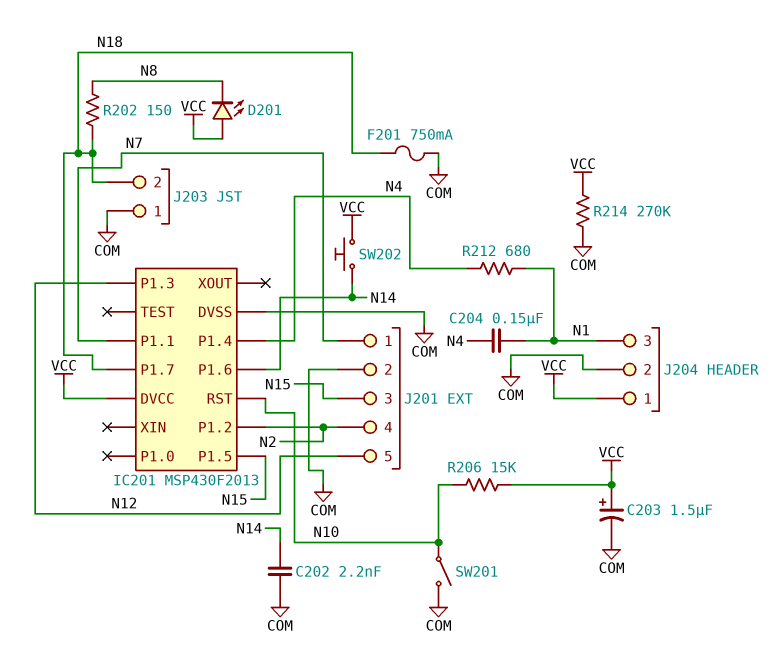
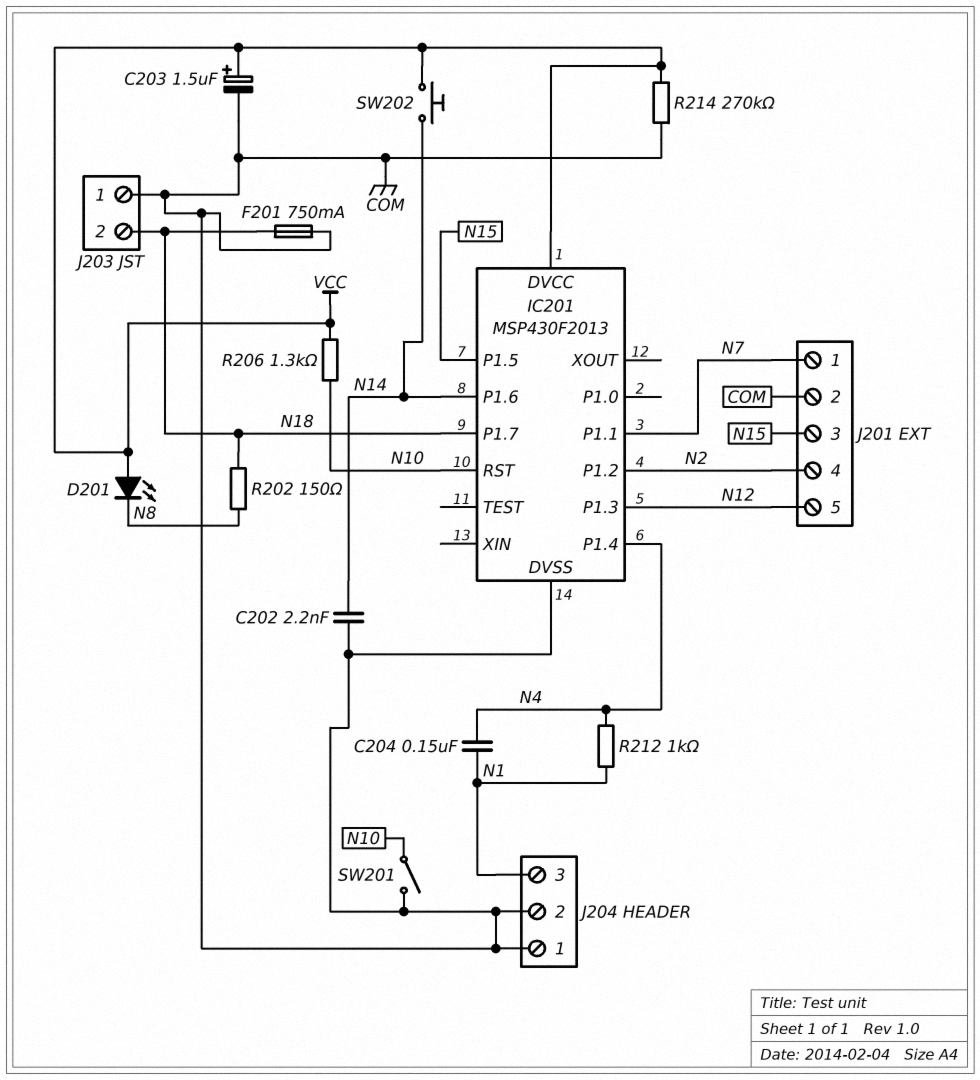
J204 pin 1: VCC -> COM
R206: 15k (N10, VCC) -> 1.3k (N10, VCC)
R212: 680 (N1, N4) -> 1k (N1, N4)

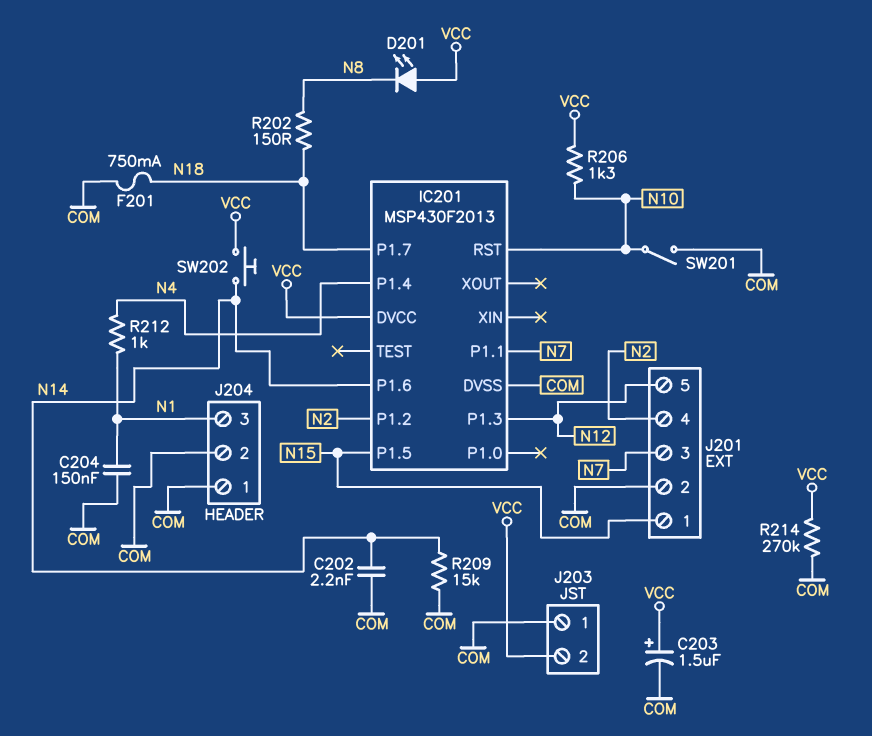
C204: 150nF (N1, N4) -> 150nF (COM, N1)
J201 pin 1: N7 -> N15
J201 pin 3: N15 -> N7
J203 pin 2: N18 -> VCC
R209: none -> 15k (COM, N14)

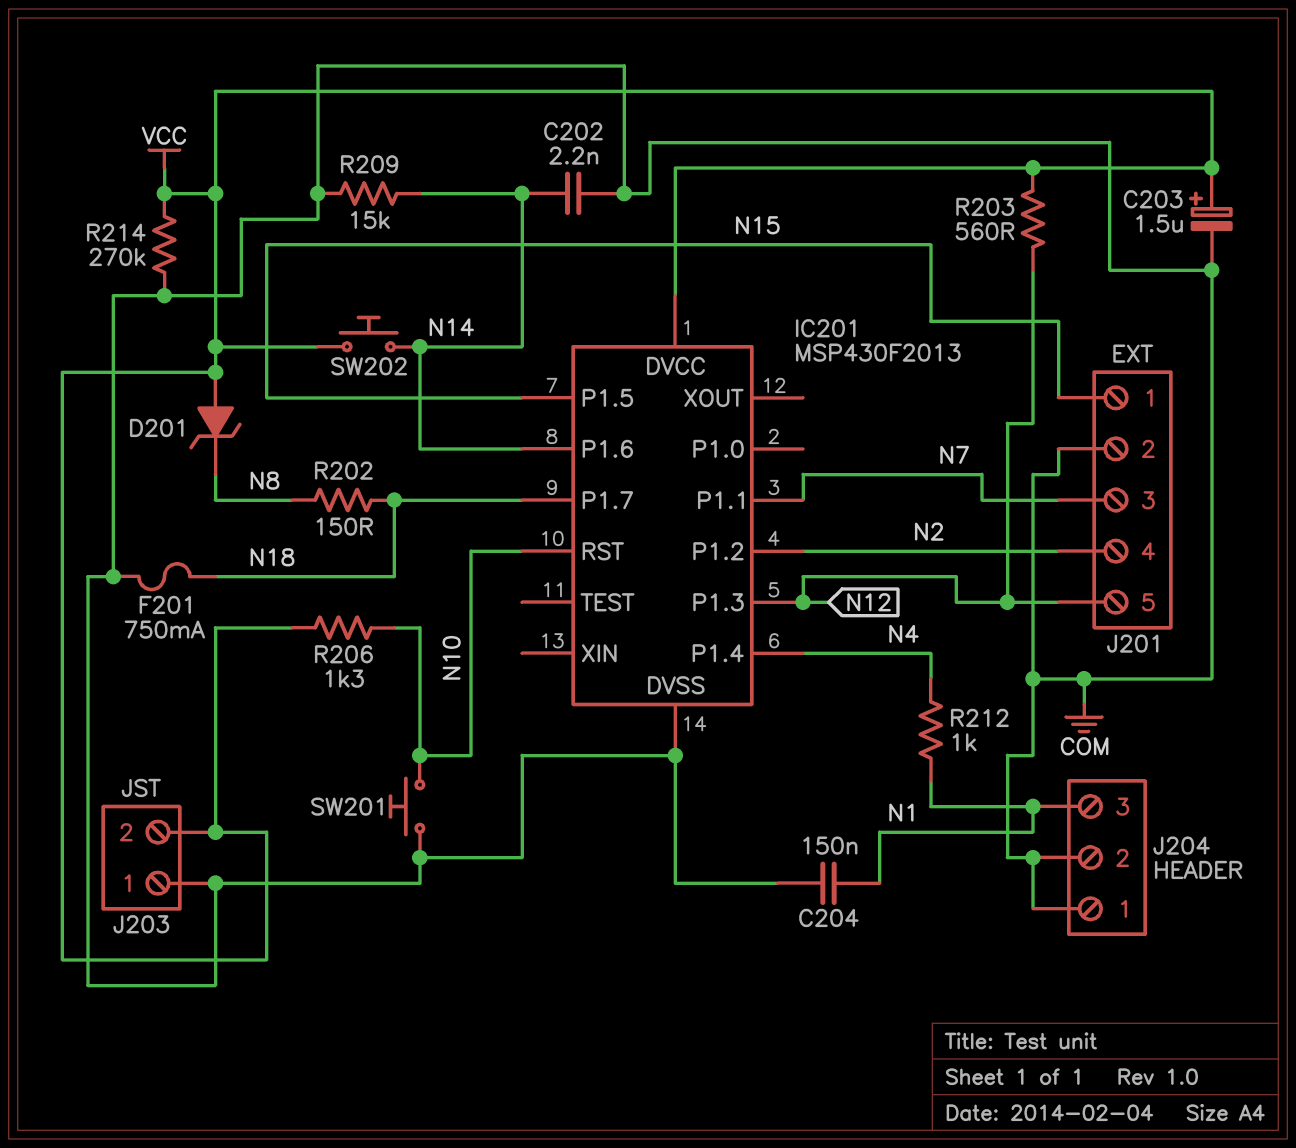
D201: LED (A VCC, K N8) -> zener (A VCC, K N8)
R203: none -> 560 (N12, VCC)
SW201: switch (COM, N10) -> button (COM, N10)

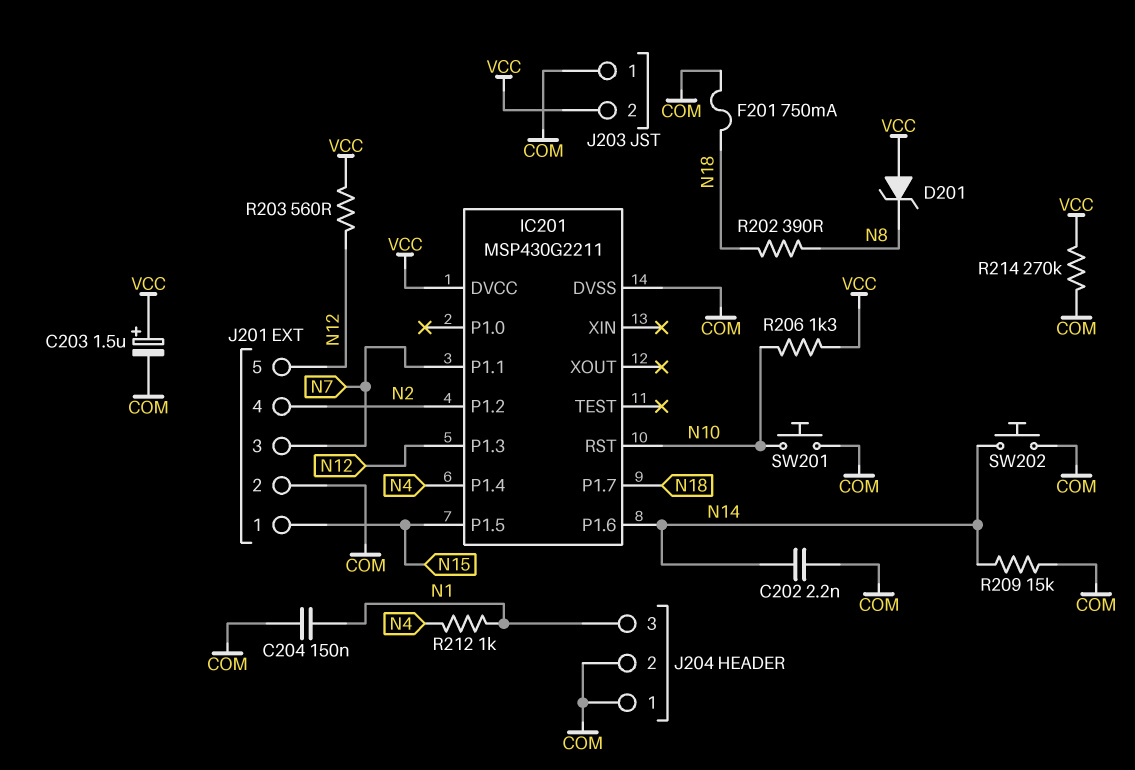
IC201: MSP430F2013 -> MSP430G2211
R202: 150 (N8, N18) -> 390 (N8, N18)
SW202: button (N14, VCC) -> button (COM, N14)

